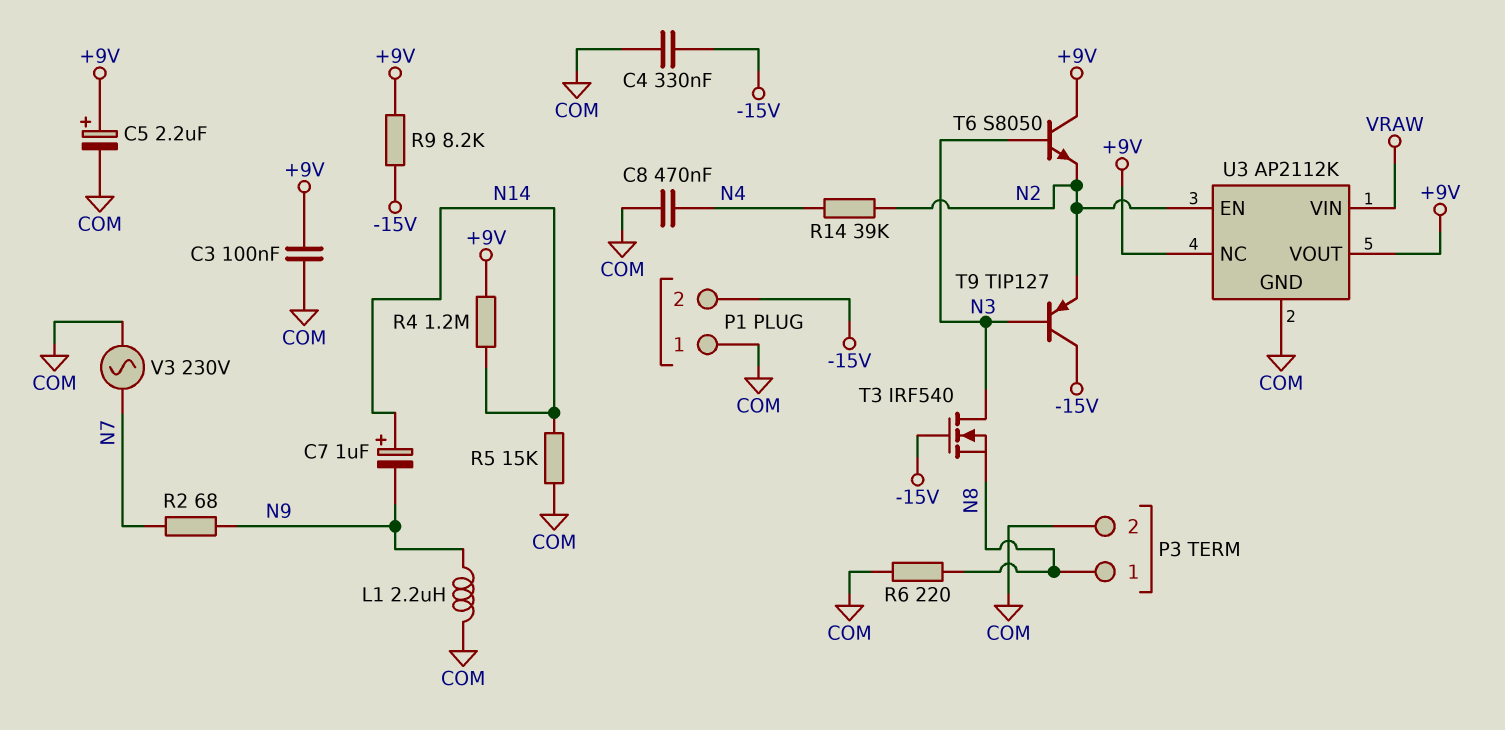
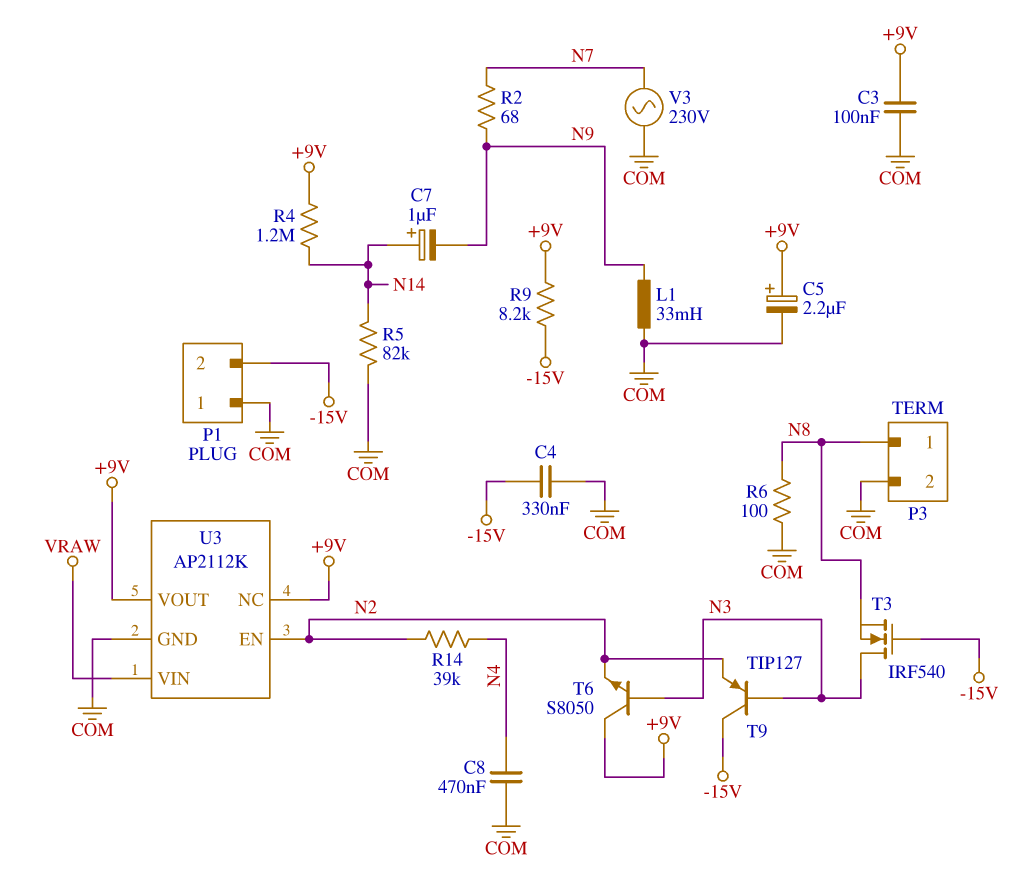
L1: 2.2uH (COM, N9) -> 33mH (COM, N9)
R5: 15k (COM, N14) -> 82k (COM, N14)
R6: 220 (COM, N8) -> 100 (COM, N8)

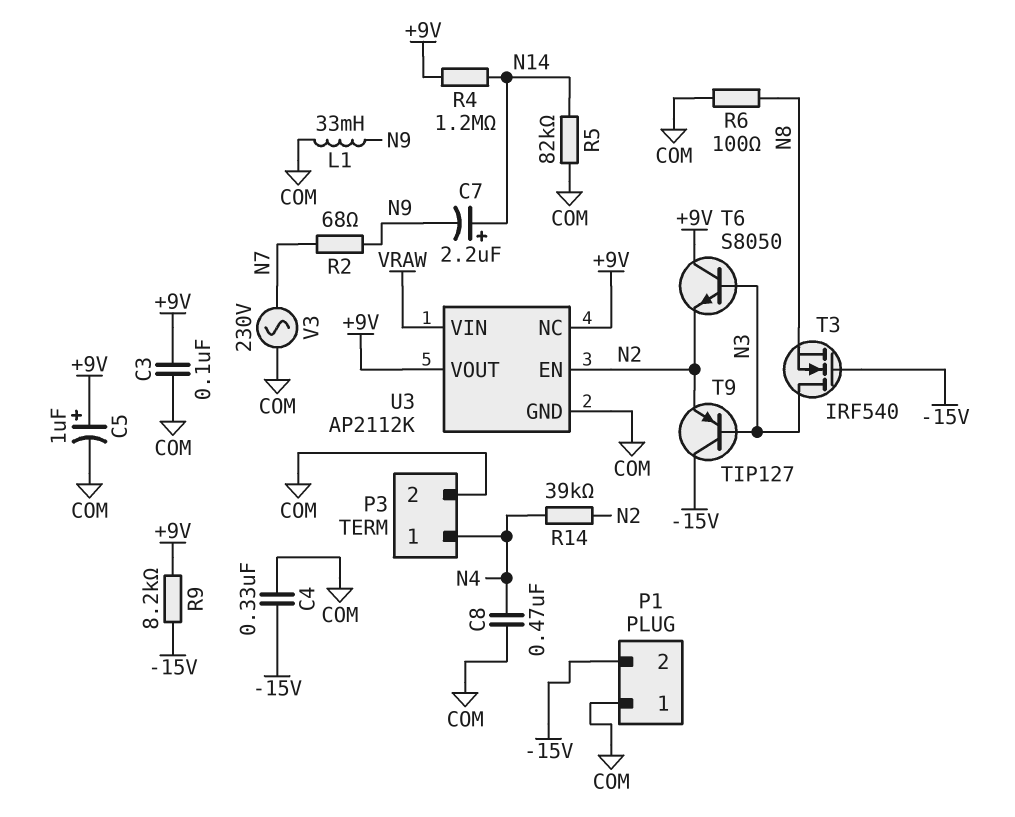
C5: 2.2uF (plus +9V, minus COM) -> 1uF (plus +9V, minus COM)
C7: 1uF (plus N14, minus N9) -> 2.2uF (plus N14, minus N9)
P3 pin 1: N8 -> N4

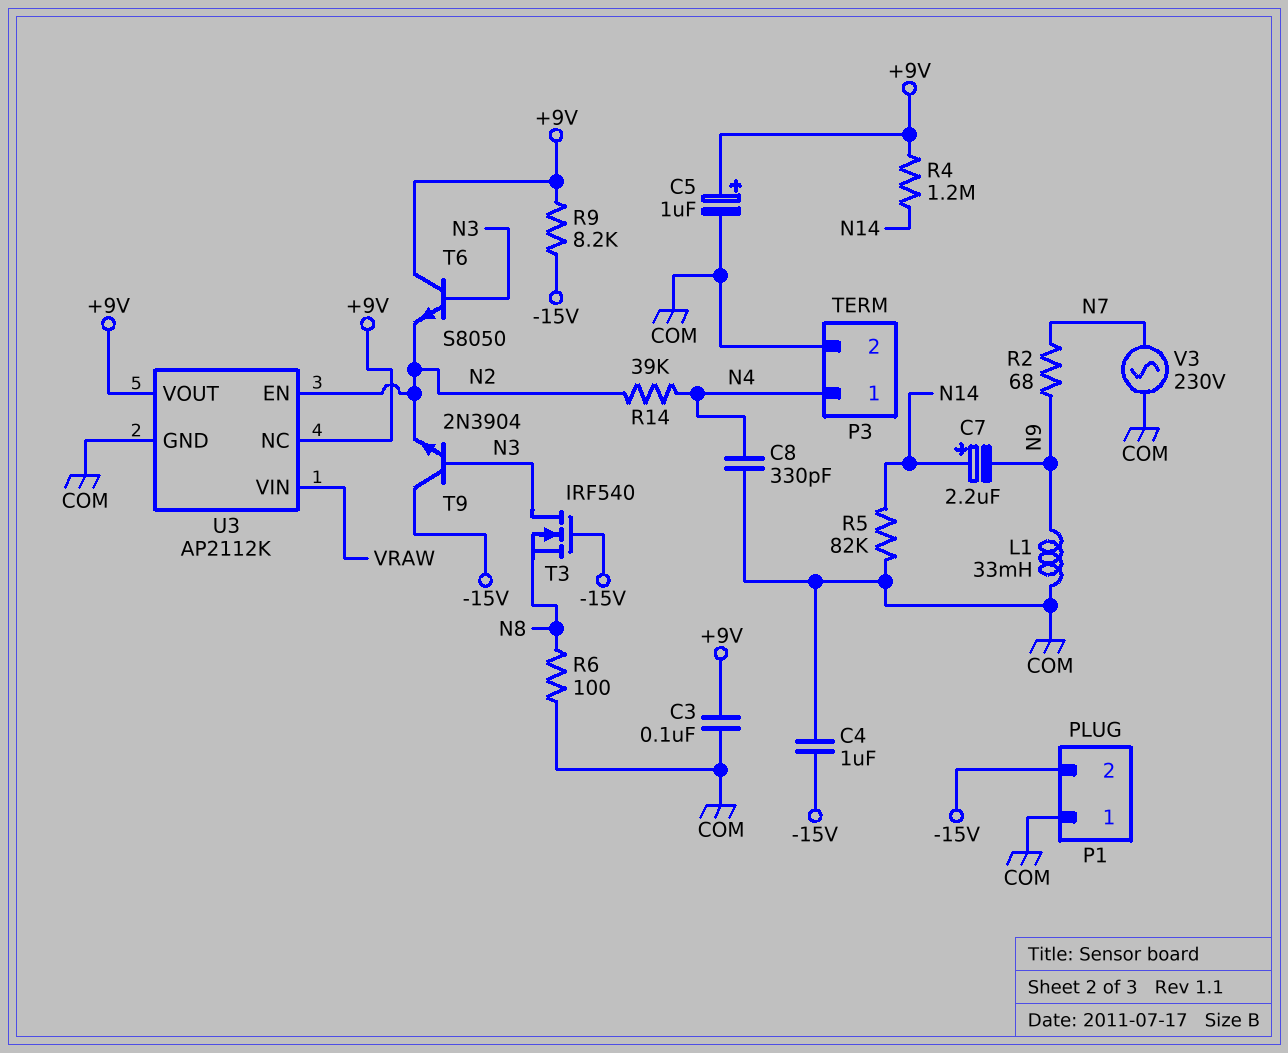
C4: 330nF (-15V, COM) -> 1uF (-15V, COM)
C8: 470nF (COM, N4) -> 330pF (COM, N4)
T9: PNP TIP127 (B N3, C -15V, E N2) -> NPN 2N3904 (B N3, C -15V, E N2)

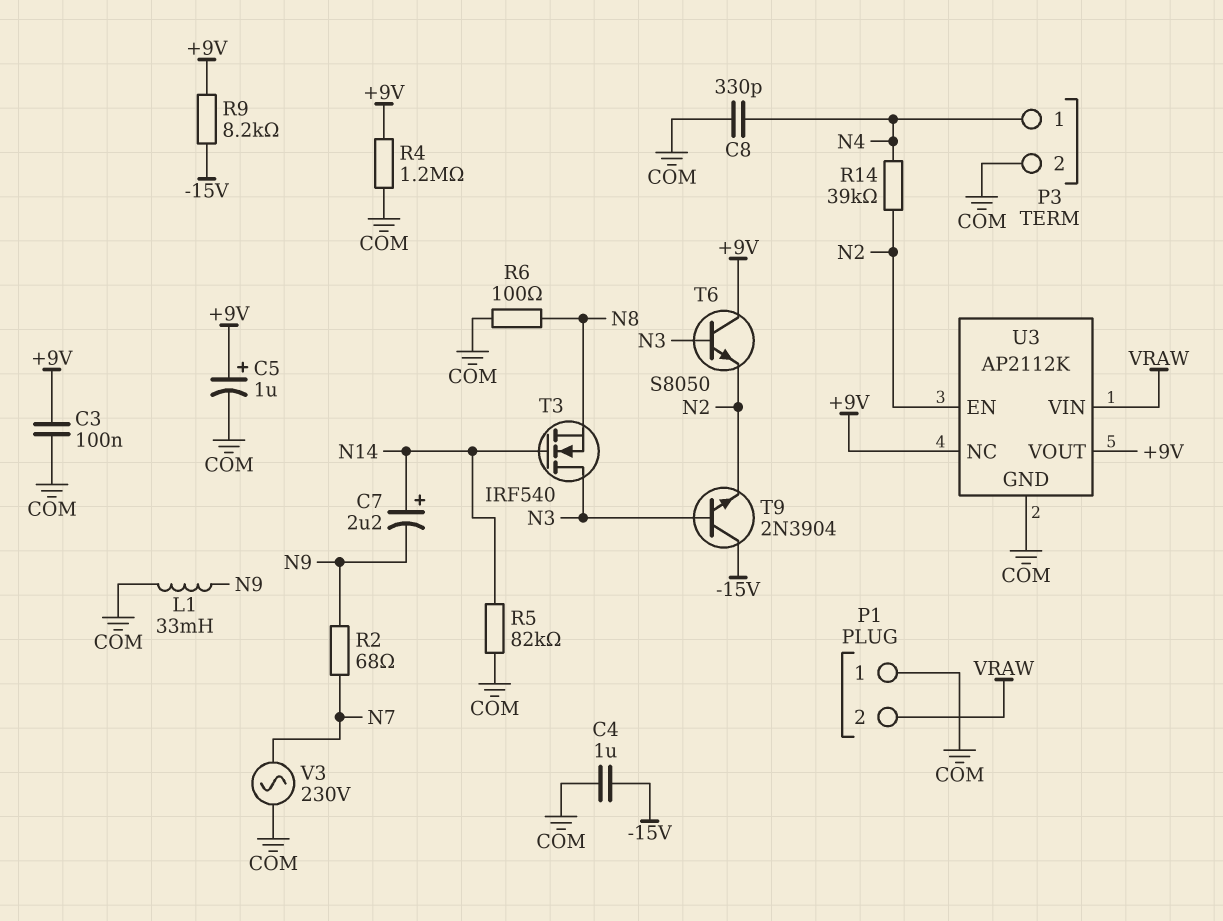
P1 pin 2: -15V -> VRAW
R4: 1.2M (+9V, N14) -> 1.2M (+9V, COM)
T3: NMOS IRF540 (G -15V, D N3, S N8) -> NMOS IRF540 (G N14, D N3, S N8)

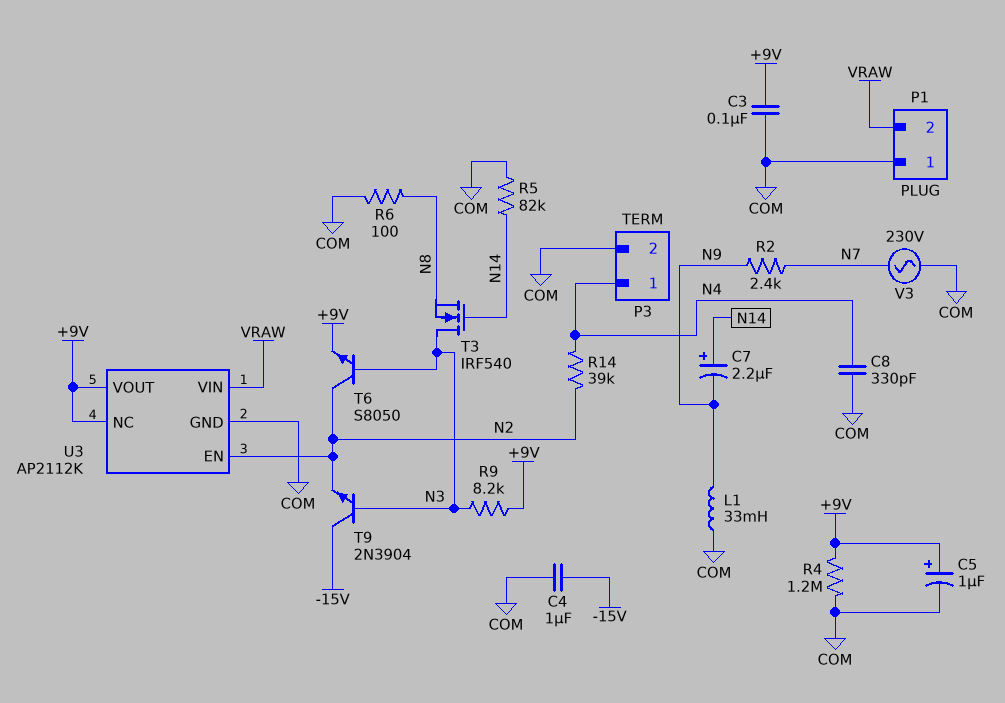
R2: 68 (N7, N9) -> 2.4k (N7, N9)
R9: 8.2k (+9V, -15V) -> 8.2k (+9V, N3)
T6: NPN S8050 (B N3, C +9V, E N2) -> NPN S8050 (B N3, C N2, E +9V)

